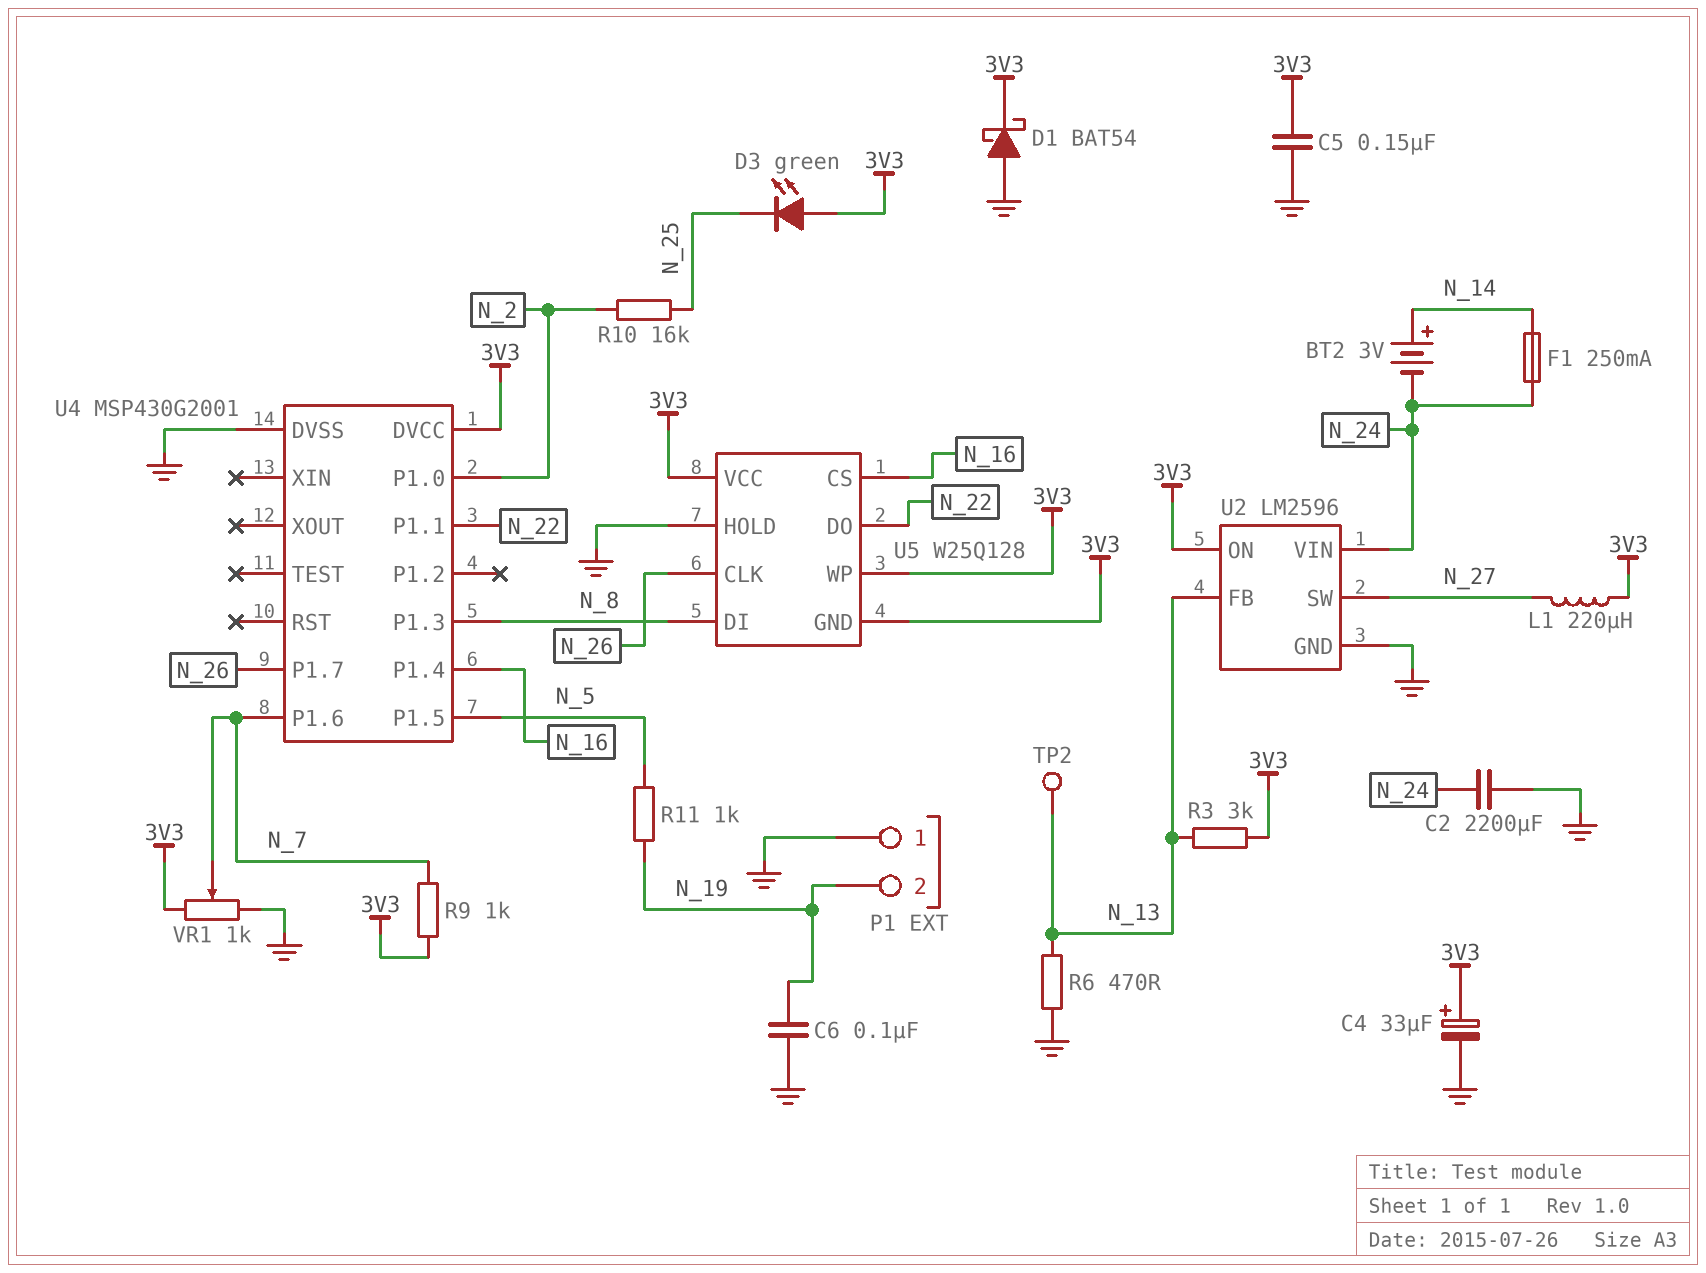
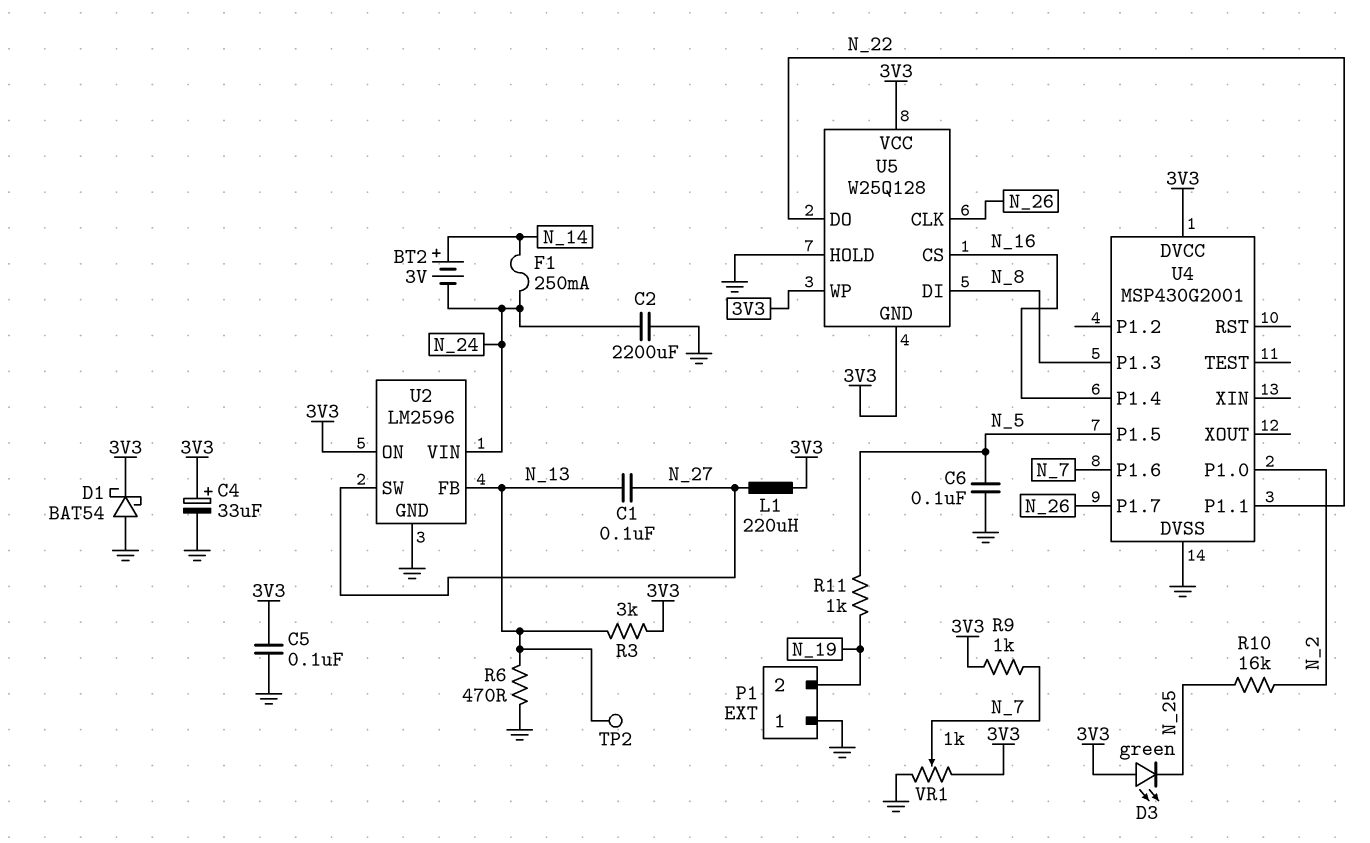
C1: none -> 100nF (N_13, N_27)
C5: 150nF (3V3, GND) -> 100nF (3V3, GND)
C6: 100nF (GND, N_19) -> 100nF (GND, N_5)

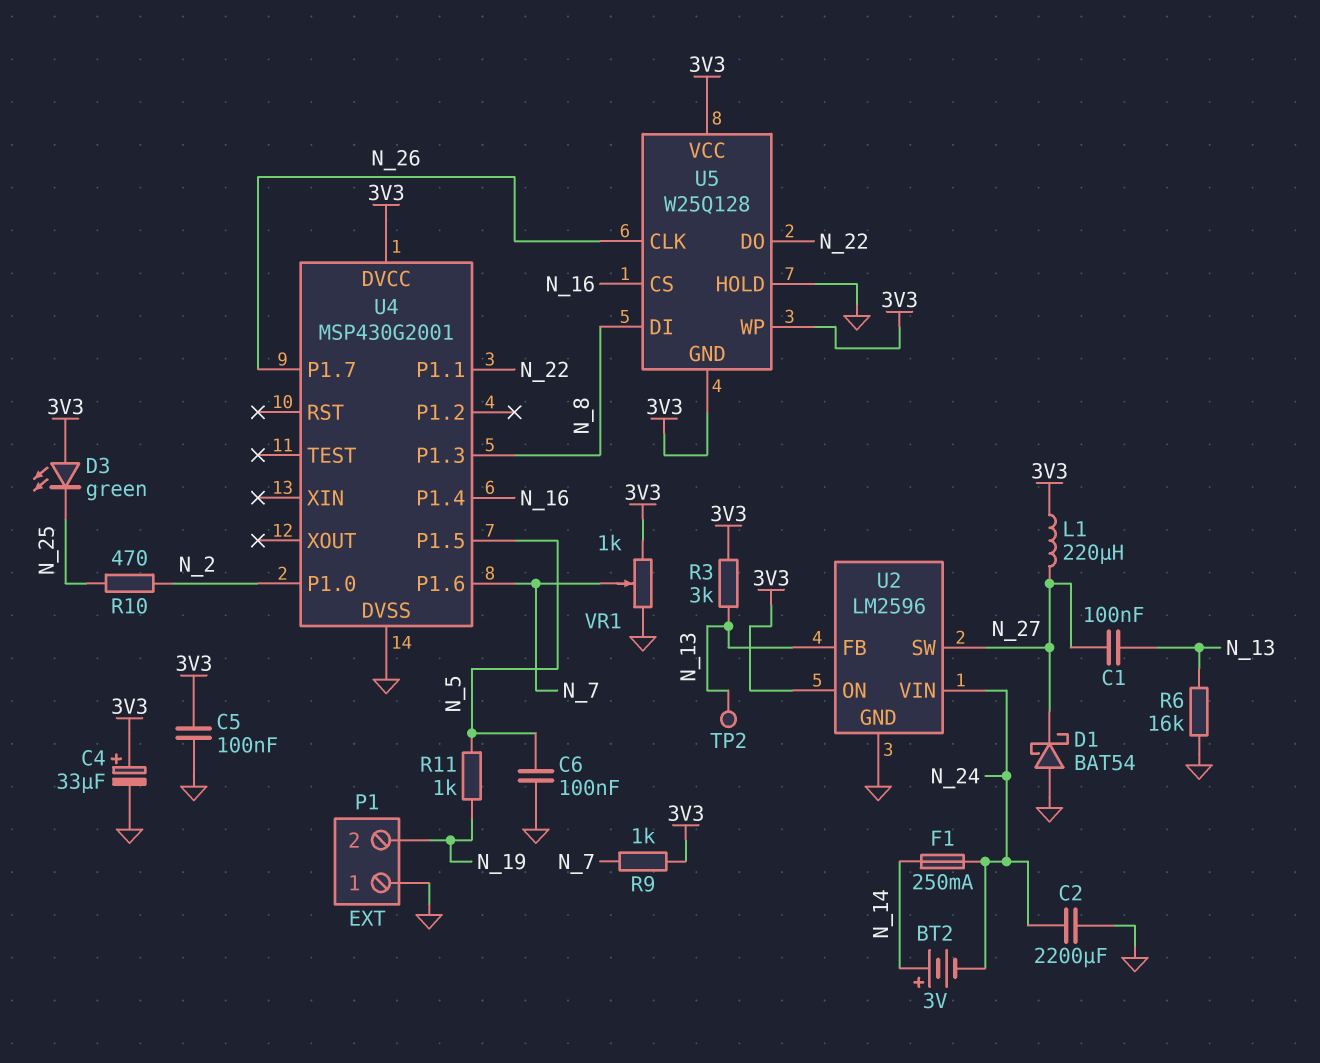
D1: schottky BAT54 (A GND, K 3V3) -> schottky BAT54 (A GND, K N_27)
R6: 470 (GND, N_13) -> 16k (GND, N_13)
R10: 16k (N_2, N_25) -> 470 (N_2, N_25)

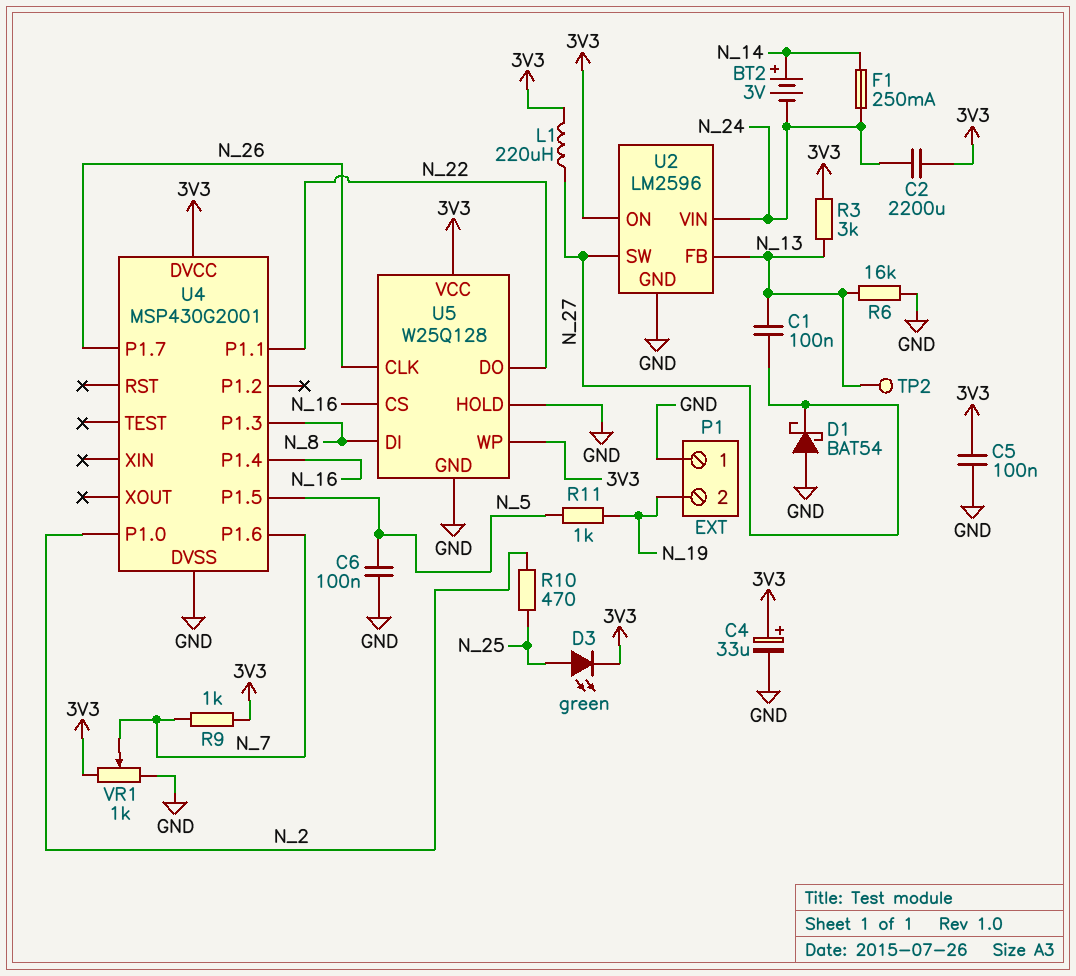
C2: 2200uF (GND, N_24) -> 2200uF (3V3, N_24)
D3: LED green (A 3V3, K N_25) -> LED green (A N_25, K 3V3)
U5 pin GND: 3V3 -> GND

